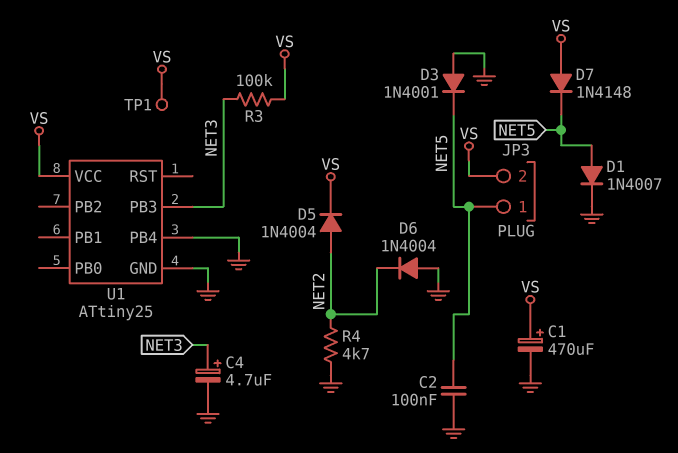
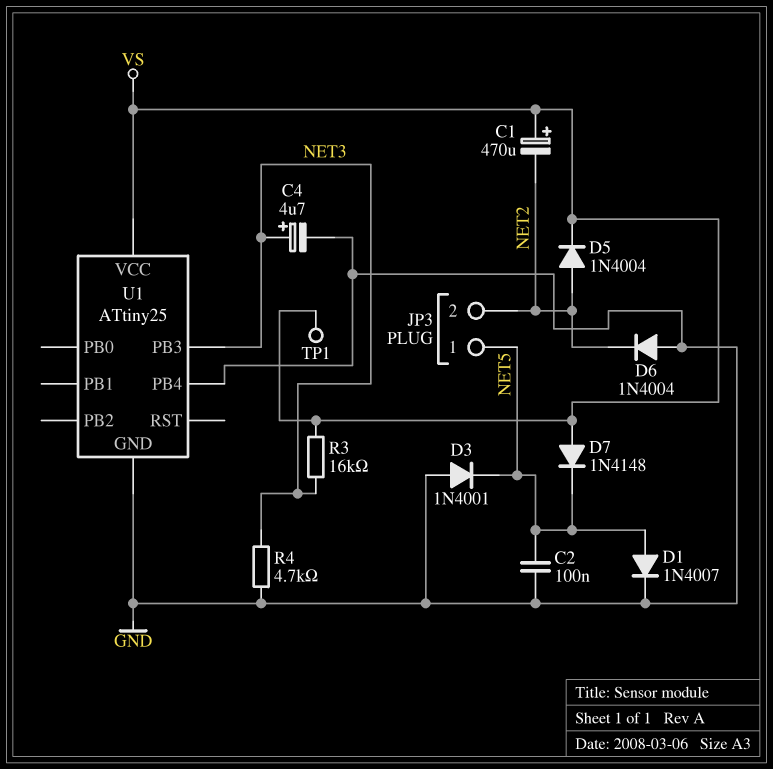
C1: 470uF (plus VS, minus GND) -> 470uF (plus VS, minus NET2)
JP3 pin 2: VS -> NET2
R3: 100k (NET3, VS) -> 16k (NET3, VS)
R4: 4.7k (GND, NET2) -> 4.7k (GND, NET3)

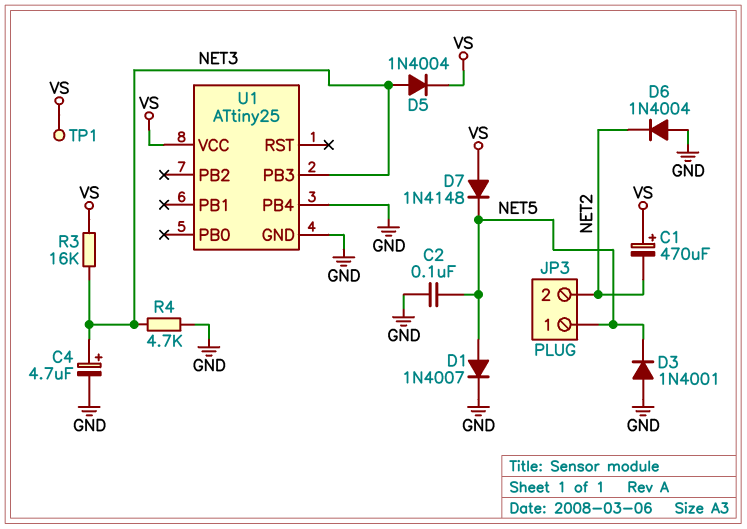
D5: diode 1N4004 (A NET2, K VS) -> diode 1N4004 (A NET3, K VS)

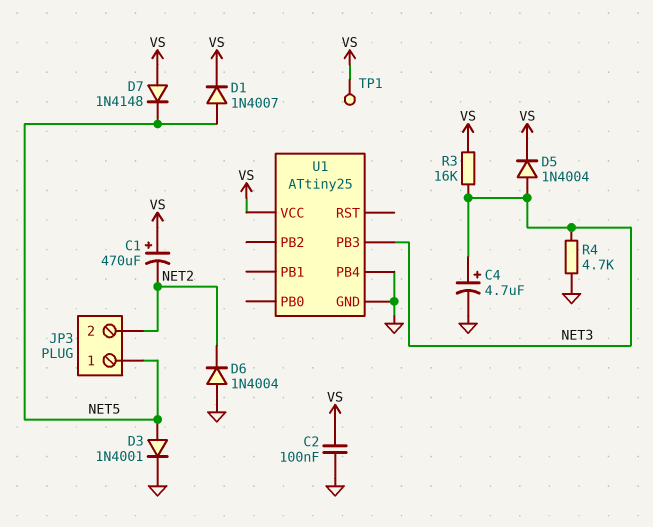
C2: 100nF (GND, NET5) -> 100nF (GND, VS)
D1: diode 1N4007 (A NET5, K GND) -> diode 1N4007 (A NET5, K VS)
D3: diode 1N4001 (A GND, K NET5) -> diode 1N4001 (A NET5, K GND)

